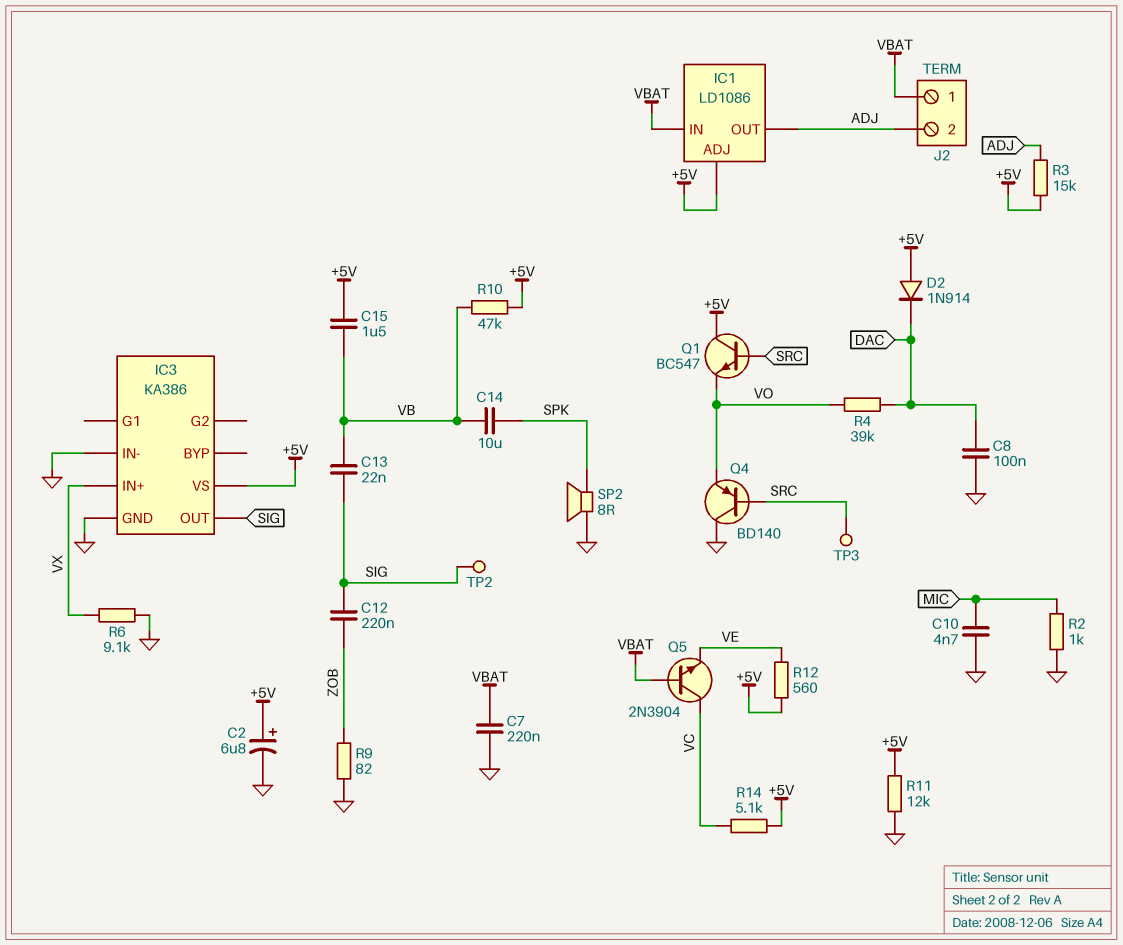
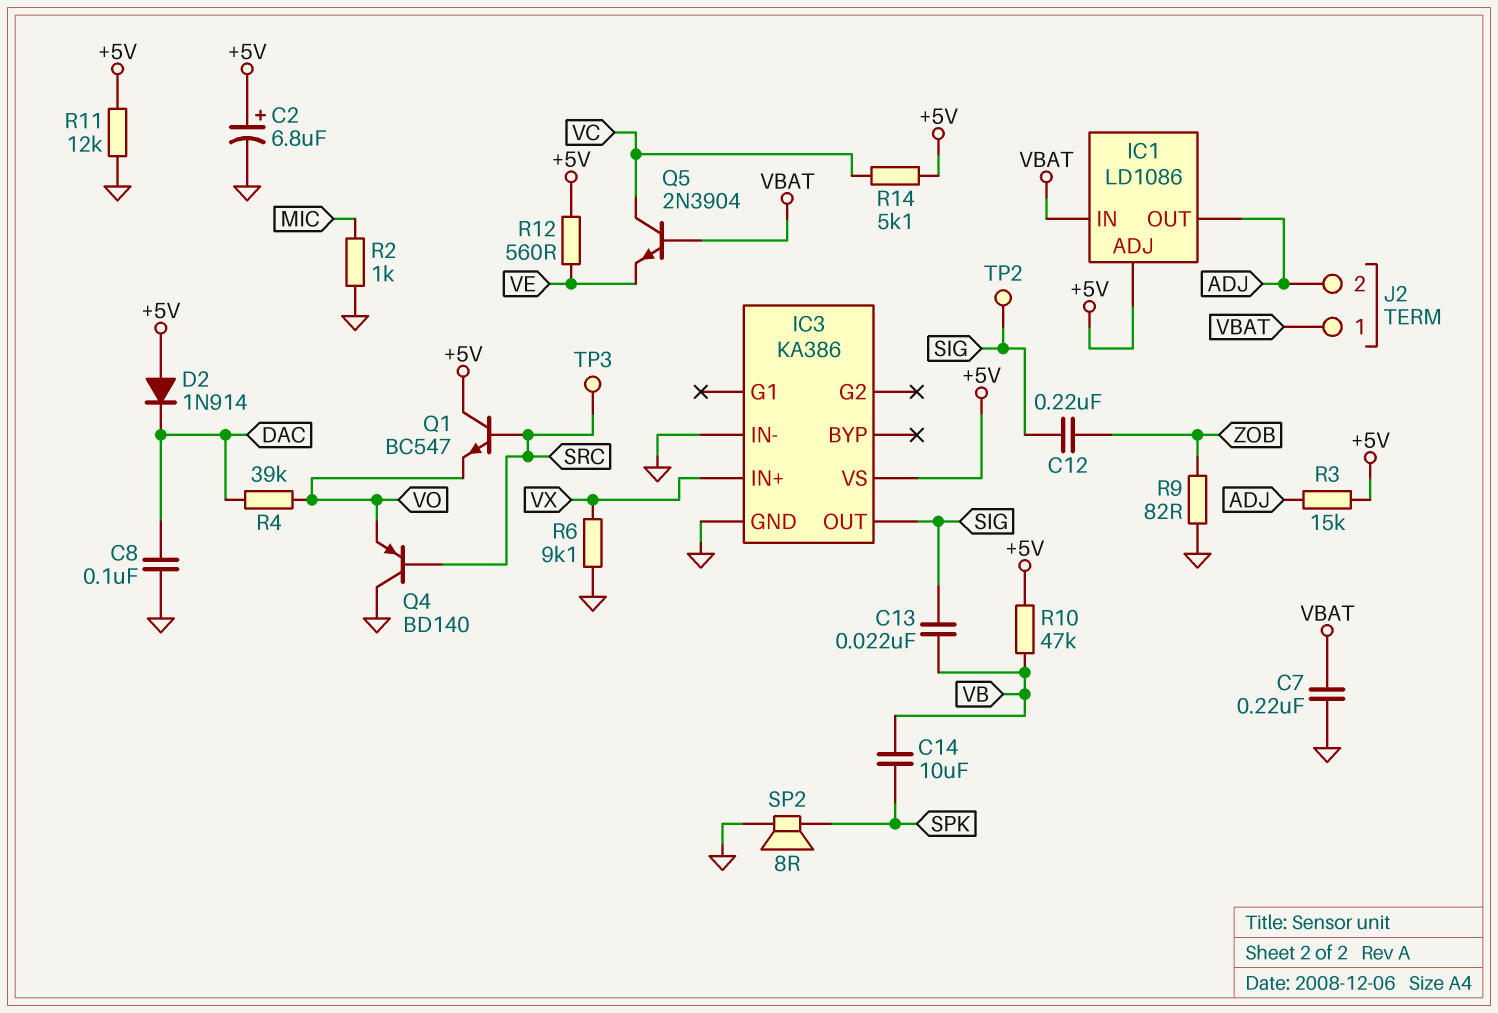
C10: 4.7nF (GND, MIC) -> none
C15: 1.5uF (+5V, VB) -> none

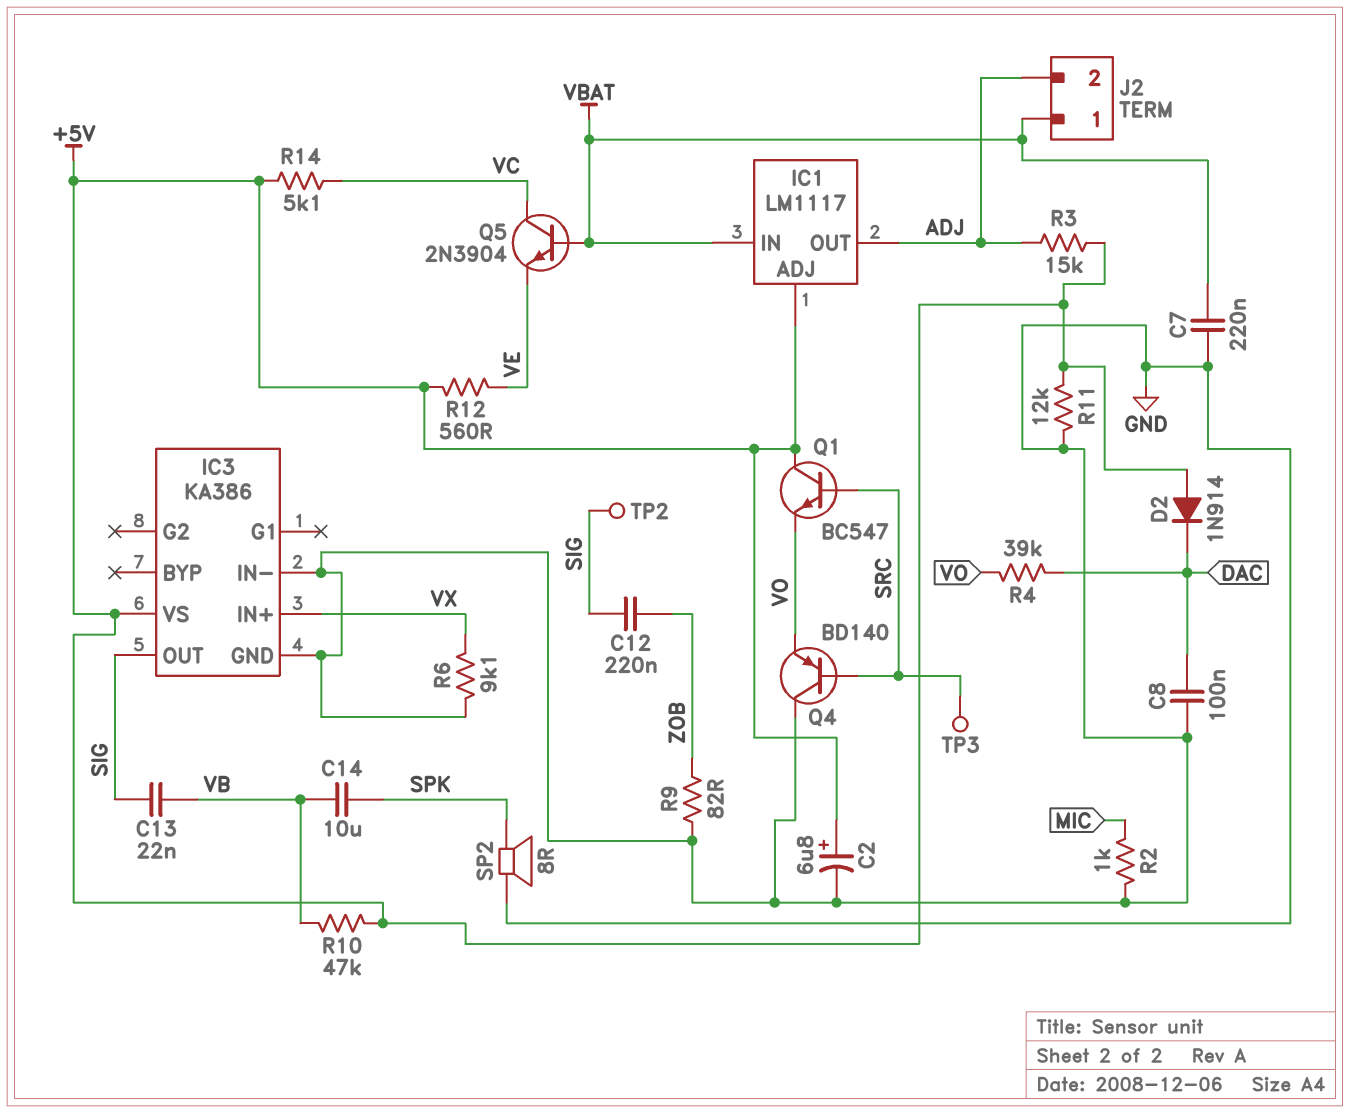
IC1: LD1086 -> LM1117

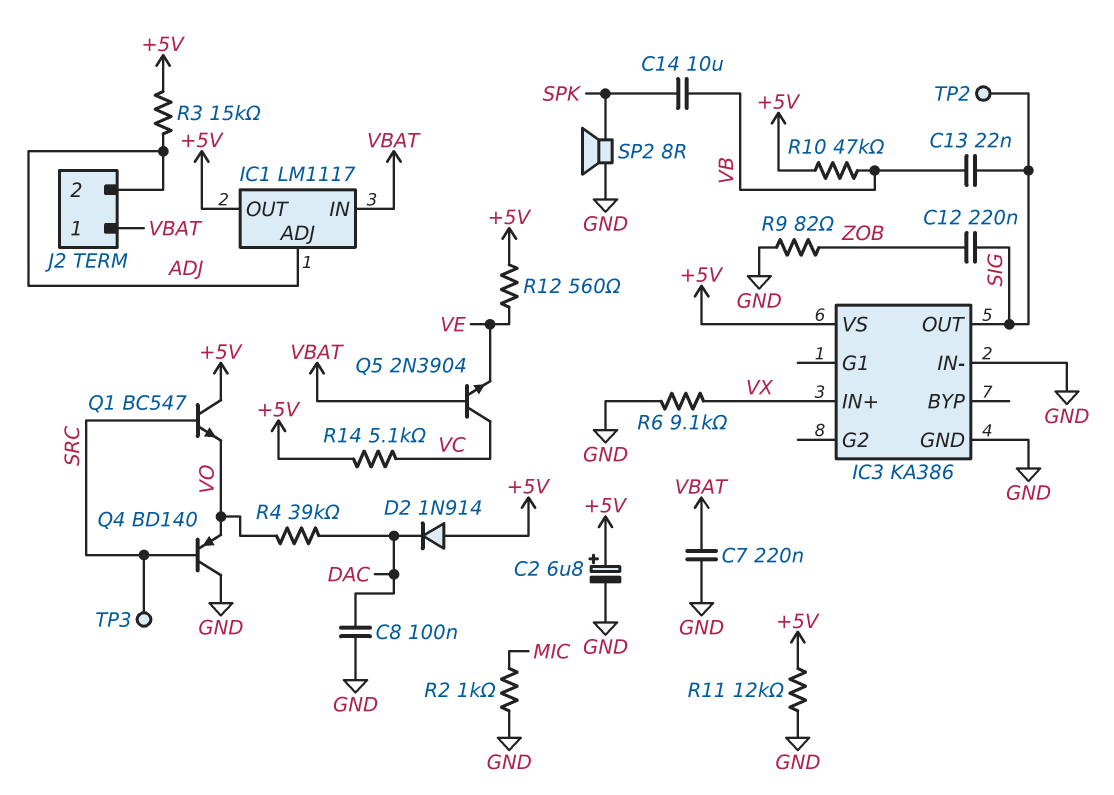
IC1 pin ADJ: +5V -> ADJ
IC1 pin OUT: ADJ -> +5V

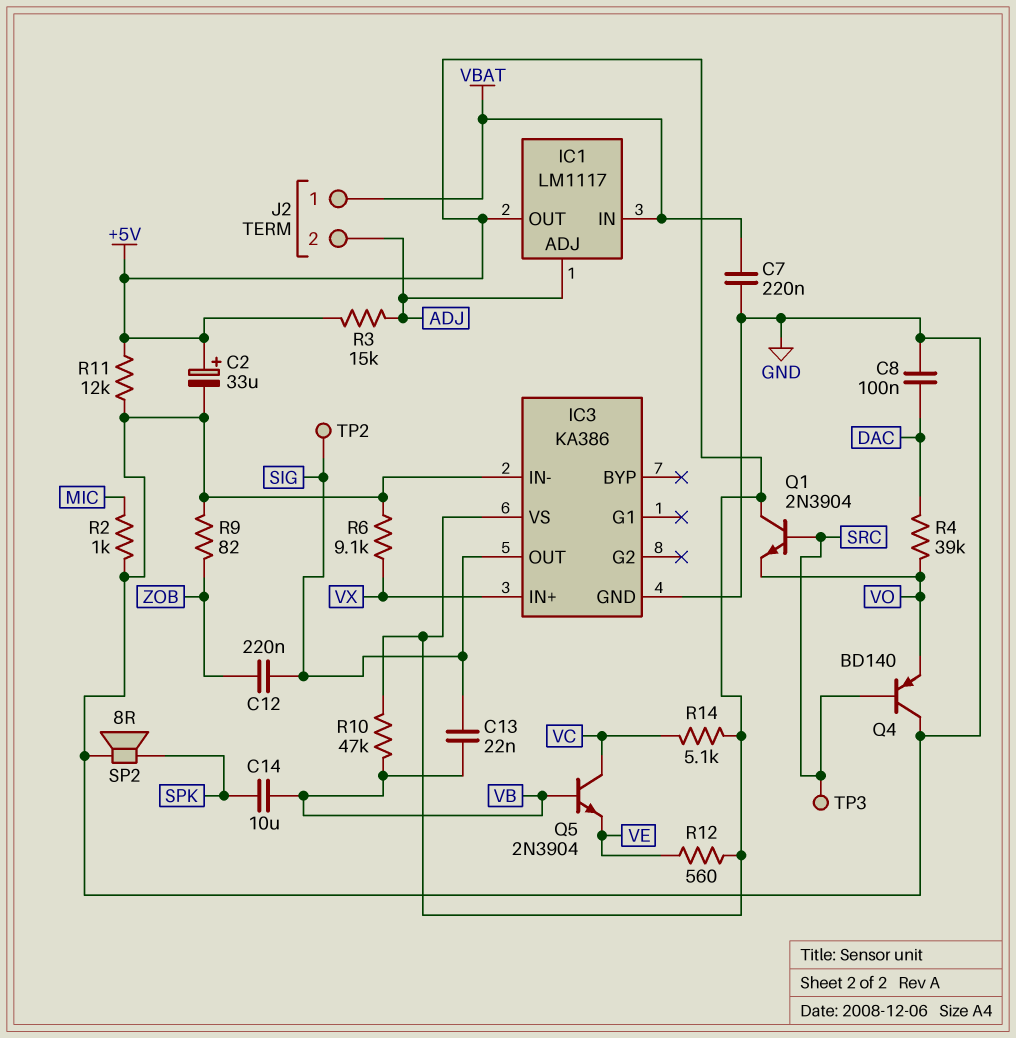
C2: 6.8uF (plus +5V, minus GND) -> 33uF (plus +5V, minus GND)
D2: diode 1N914 (A +5V, K DAC) -> none
Q1: NPN BC547 (B SRC, C +5V, E VO) -> NPN 2N3904 (B SRC, C +5V, E VO)
Q5: NPN 2N3904 (B VBAT, C VC, E VE) -> NPN 2N3904 (B VB, C VC, E VE)

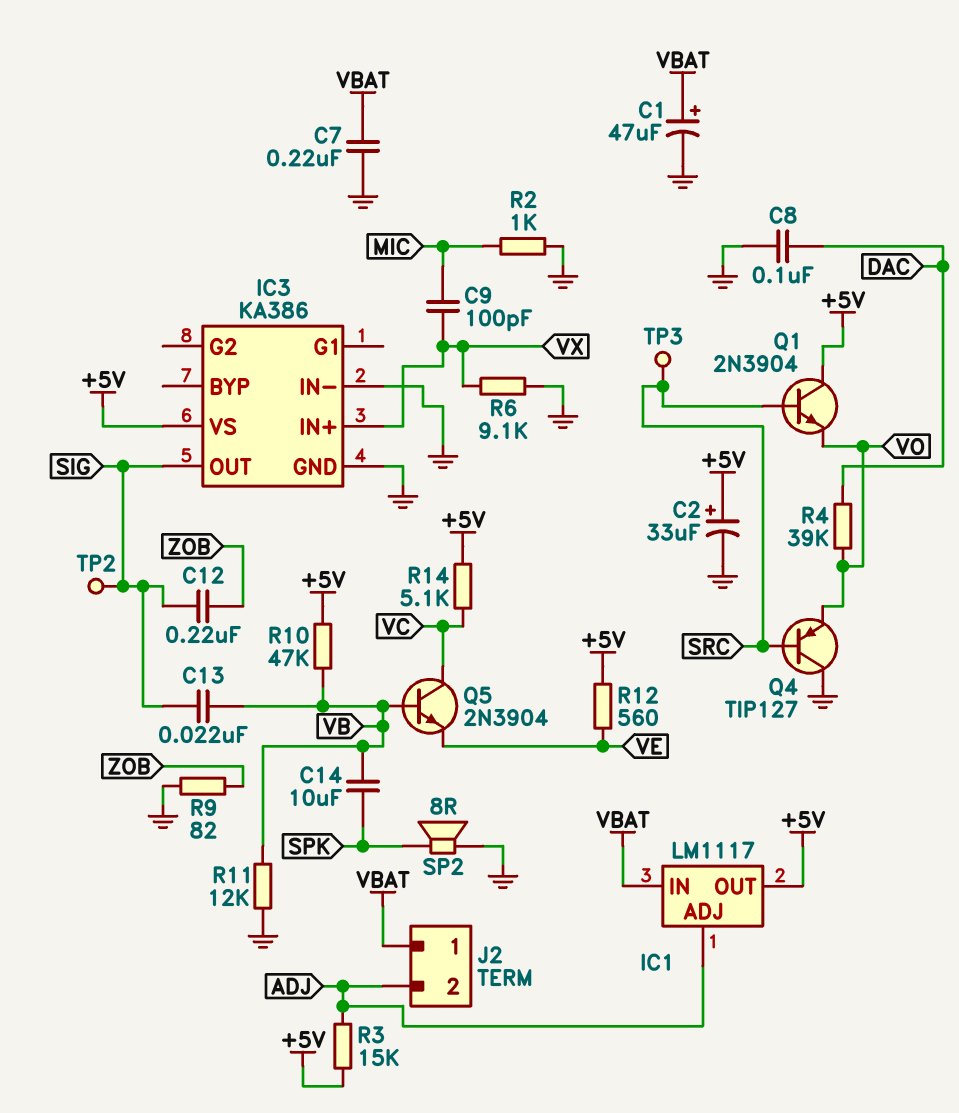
C1: none -> 47uF (plus VBAT, minus GND)
C9: none -> 100pF (MIC, VX)
Q4: PNP BD140 (B SRC, C GND, E VO) -> PNP TIP127 (B SRC, C GND, E VO)
R11: 12k (+5V, GND) -> 12k (GND, VB)

